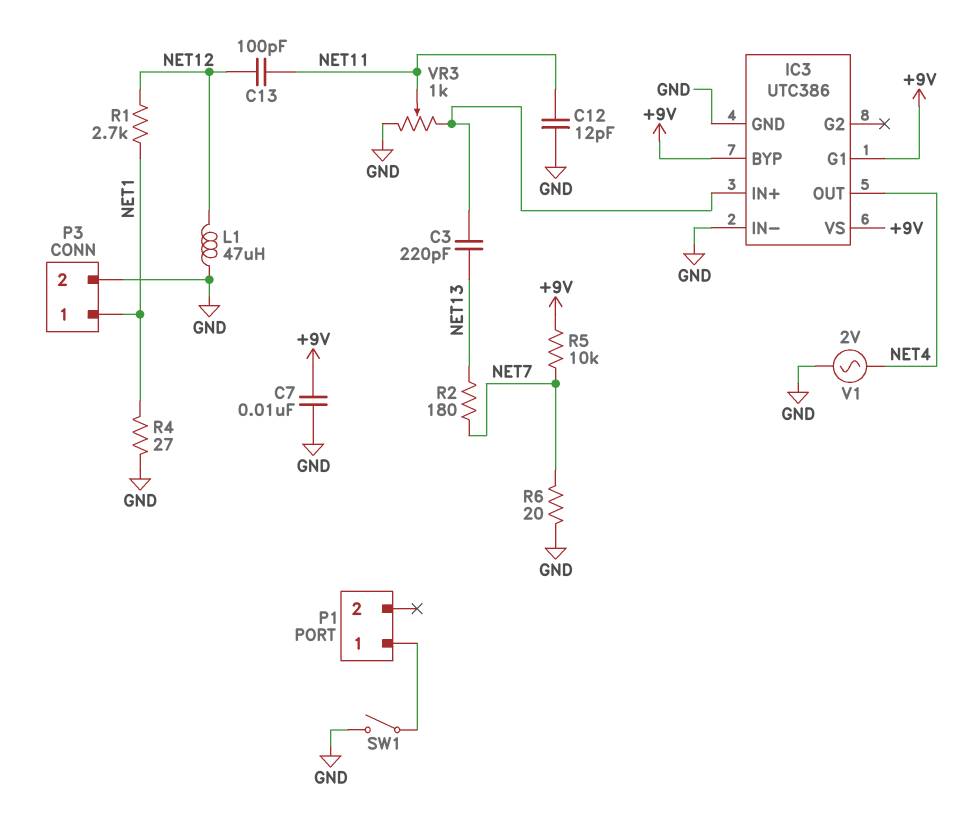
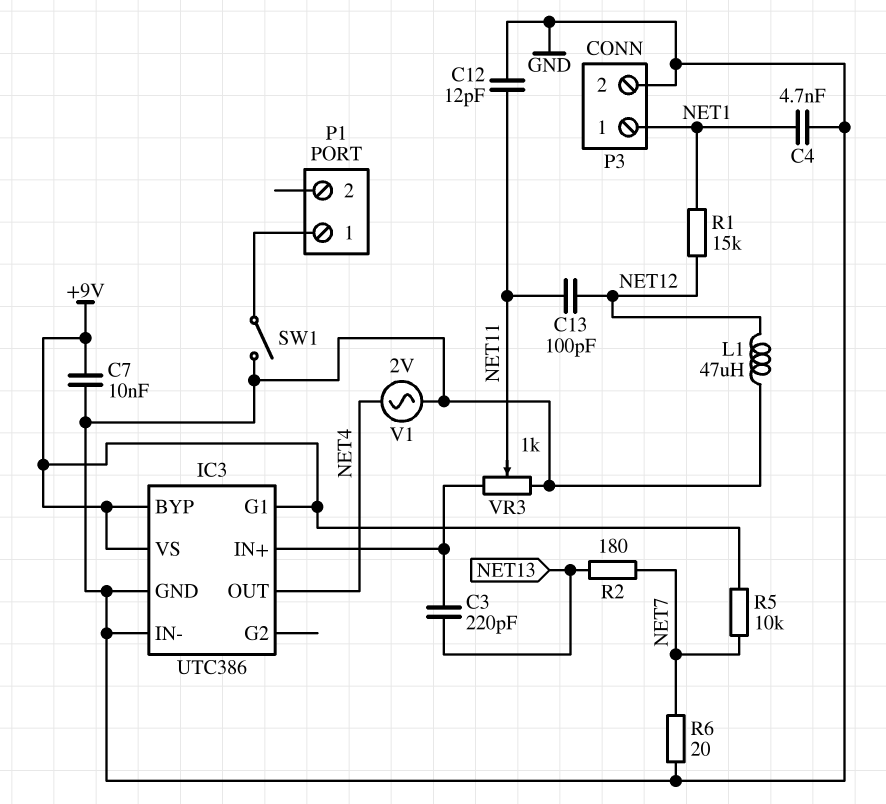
C4: none -> 4.7nF (GND, NET1)
R1: 2.7k (NET1, NET12) -> 15k (NET1, NET12)
R4: 27 (GND, NET1) -> none

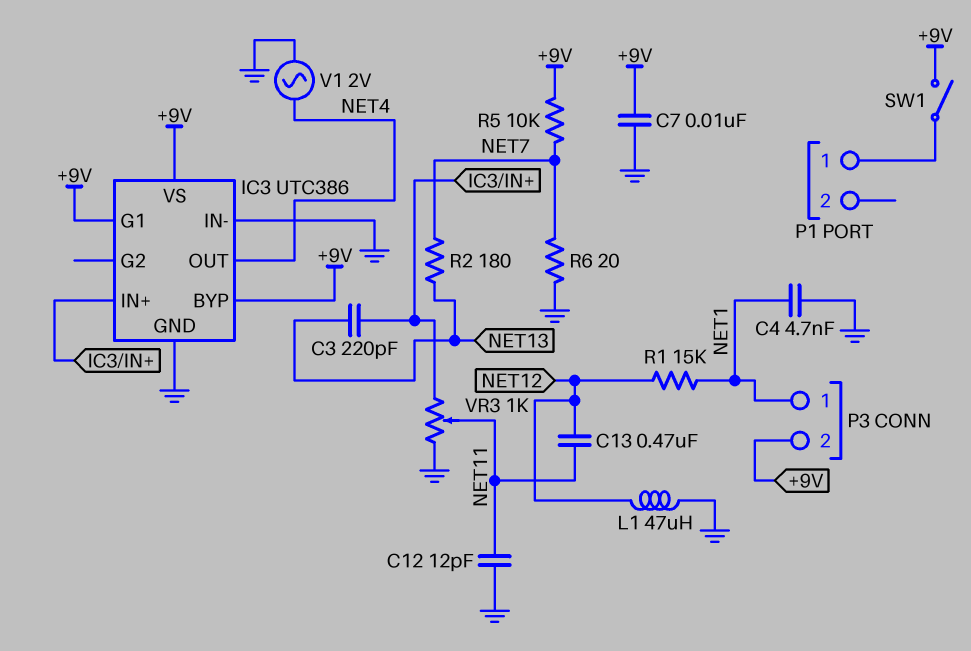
C13: 100pF (NET11, NET12) -> 470nF (NET11, NET12)
P3 pin 2: GND -> +9V
SW1: switch (GND, P1/1) -> switch (+9V, P1/1)

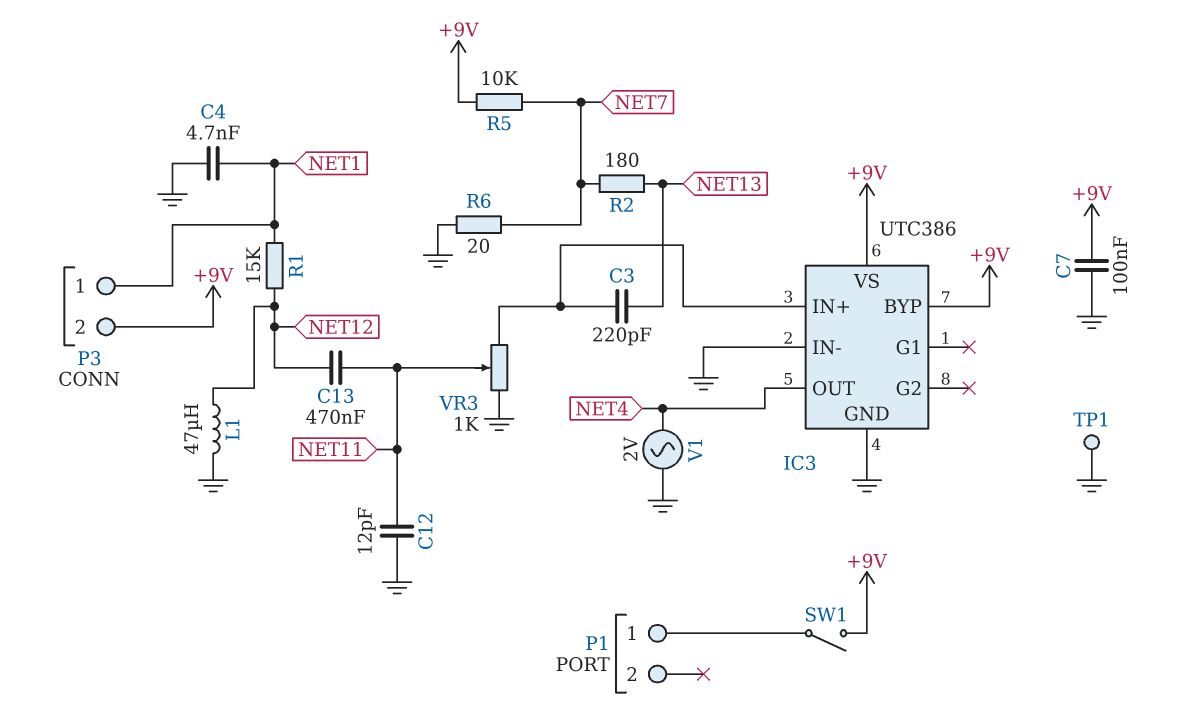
C7: 10nF (+9V, GND) -> 100nF (+9V, GND)
IC3 pin G1: +9V -> none
TP1: none -> test point (GND)

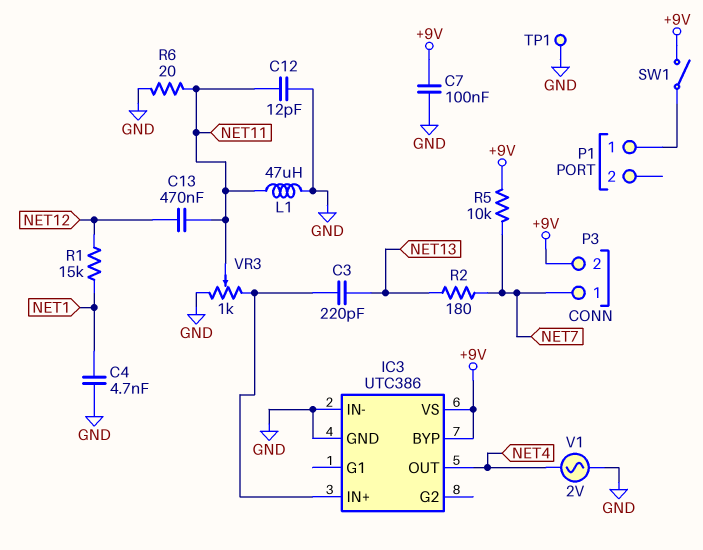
L1: 47uH (GND, NET12) -> 47uH (GND, NET11)
P3 pin 1: NET1 -> NET7
R6: 20 (GND, NET7) -> 20 (GND, NET11)

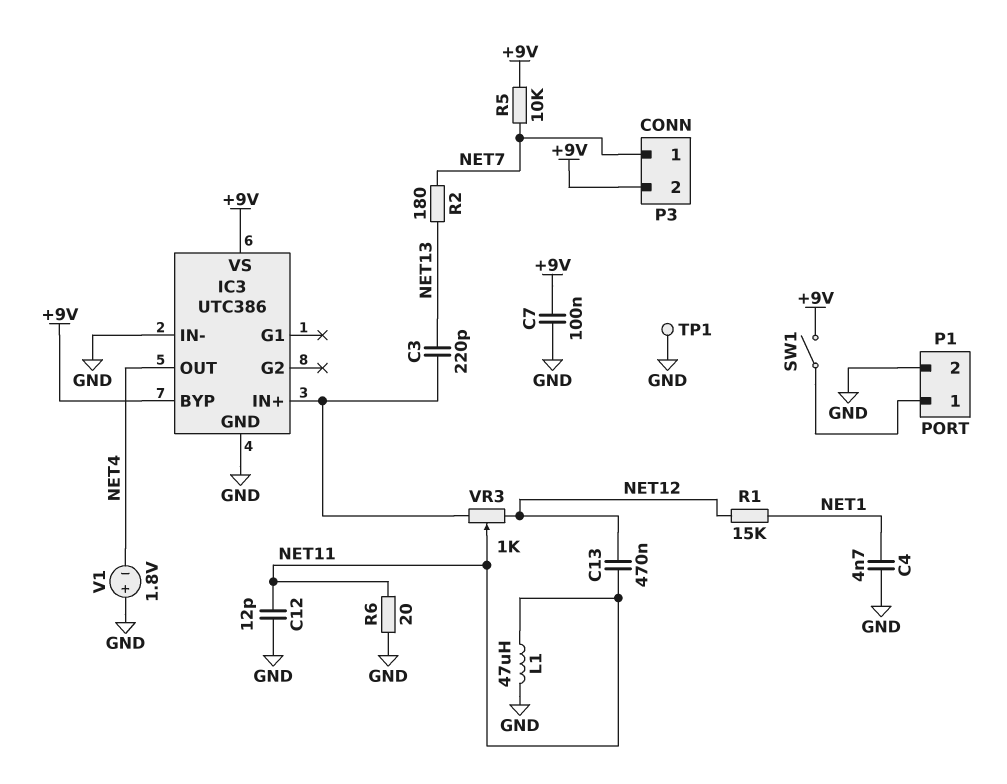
P1 pin 2: none -> GND
V1: AC 2V (GND, NET4) -> 1.8V (plus GND, minus NET4)
VR3: 1k (GND, IC3/IN+, wiper NET11) -> 1k (IC3/IN+, NET12, wiper NET11)

